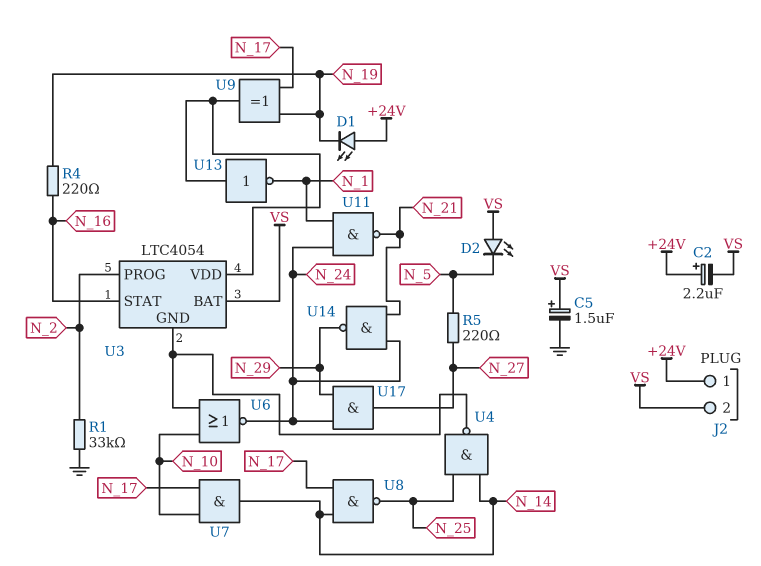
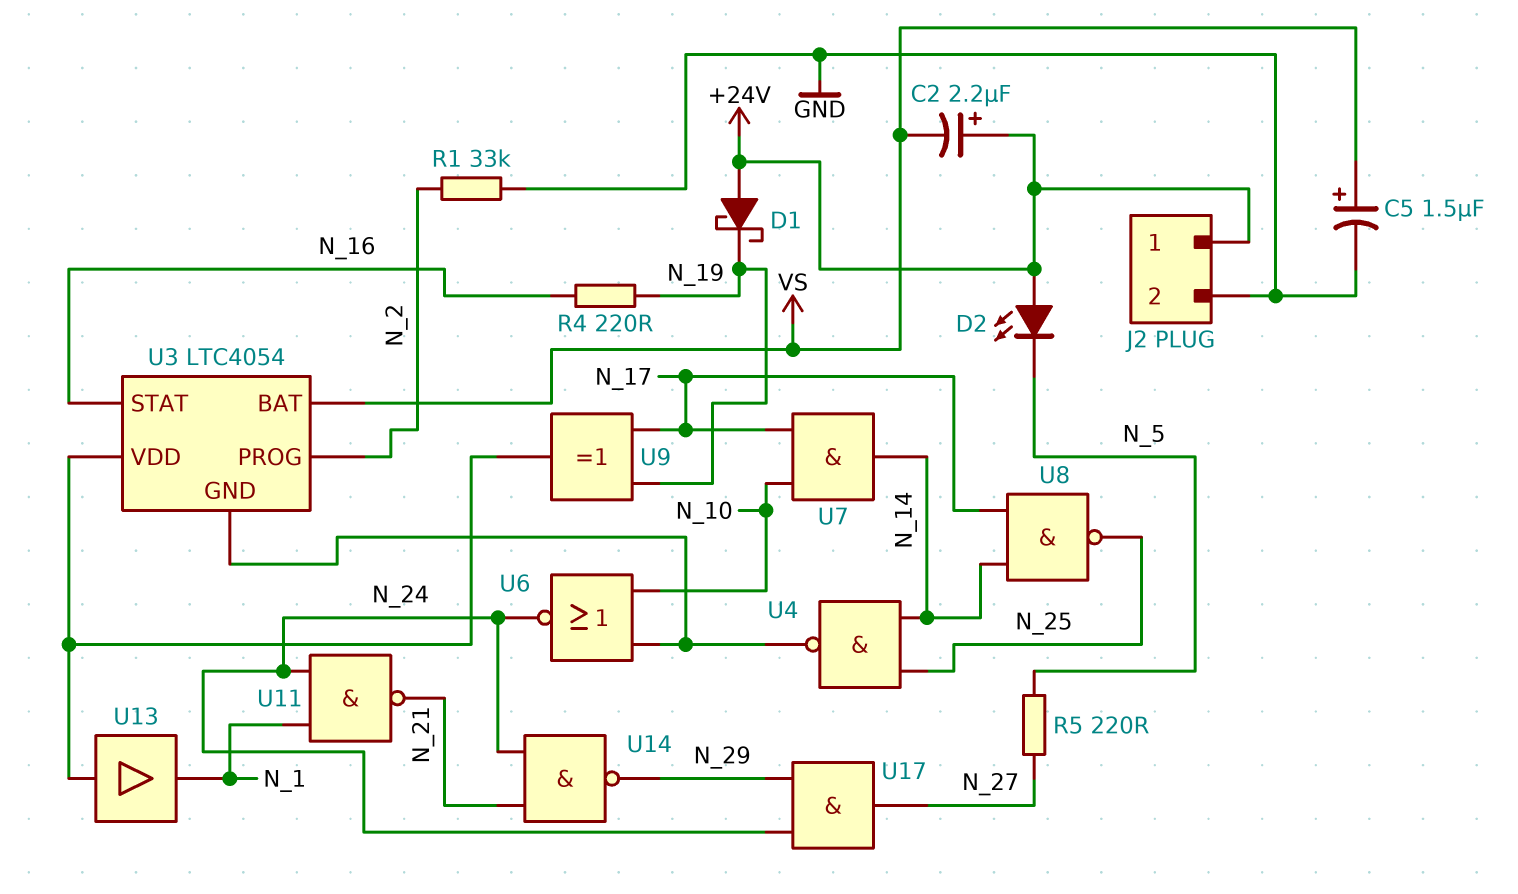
D1: LED (A +24V, K N_19) -> schottky (A +24V, K N_19)
D2: LED (A VS, K N_5) -> LED (A +24V, K N_5)
J2 pin 2: VS -> GND
U13: NOT (in U3/VDD, out N_1) -> buffer (in U3/VDD, out N_1)

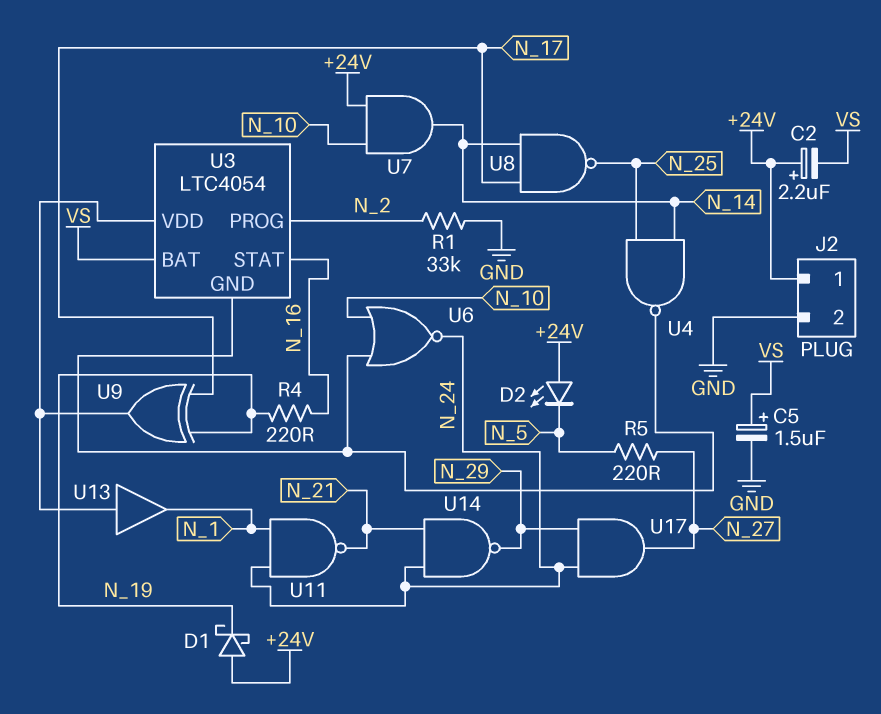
U7: AND (in N_10, in N_17, out N_14) -> AND (in +24V, in N_10, out N_14)

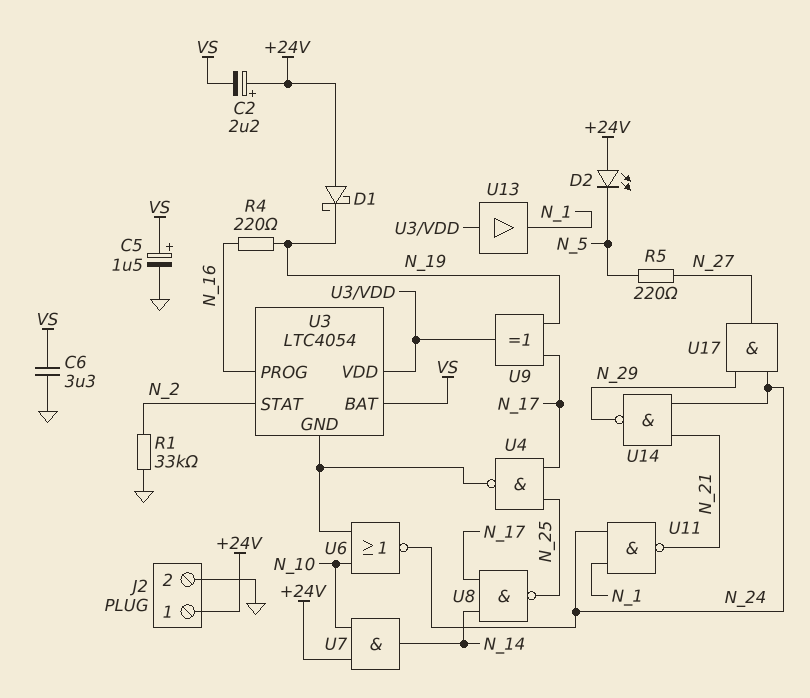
C6: none -> 3.3uF (GND, VS)
U3 pin PROG: N_2 -> N_16
U3 pin STAT: N_16 -> N_2
U4: NAND (in N_14, in N_25, out U3/GND) -> NAND (in N_17, in N_25, out U3/GND)

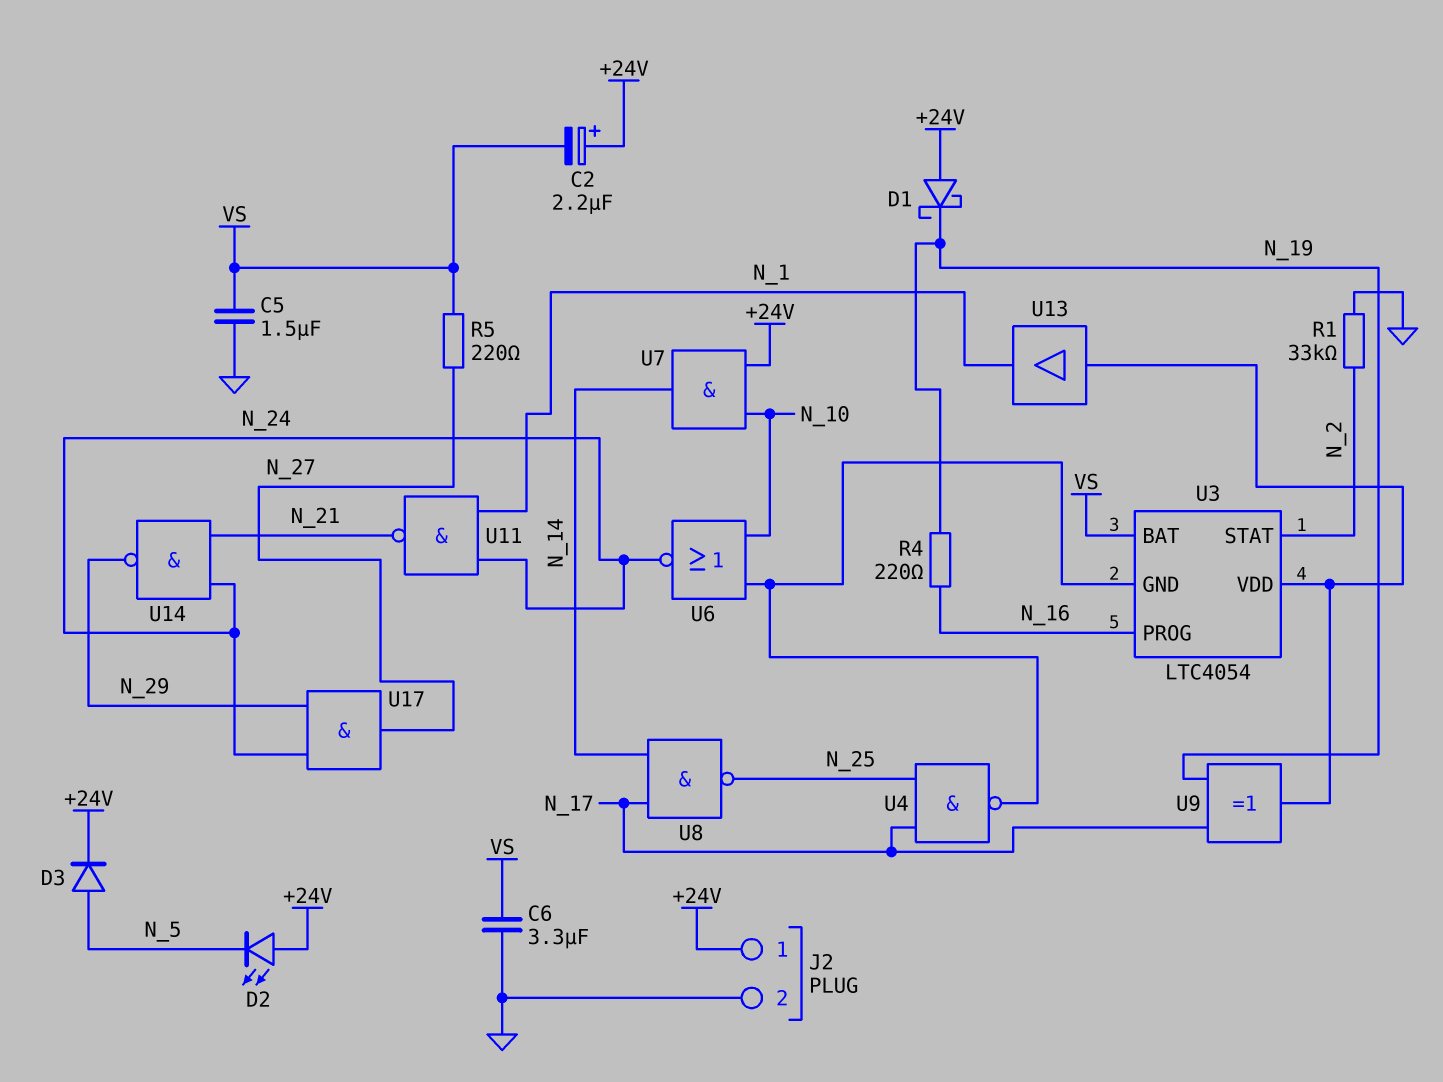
C5: 1.5uF (plus VS, minus GND) -> 1.5uF (GND, VS)
D3: none -> diode (A N_5, K +24V)
R5: 220 (N_5, N_27) -> 220 (N_27, VS)

